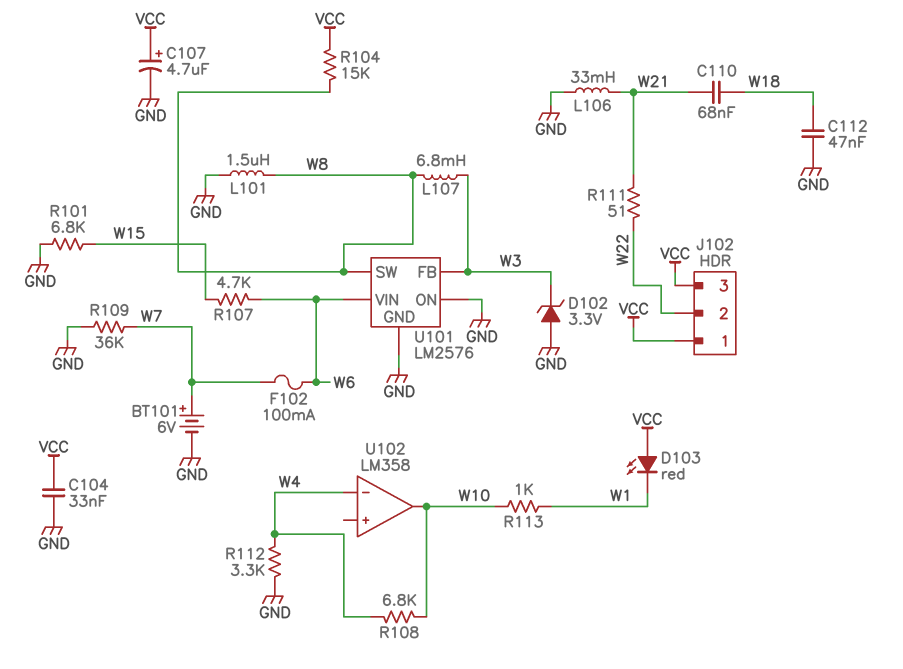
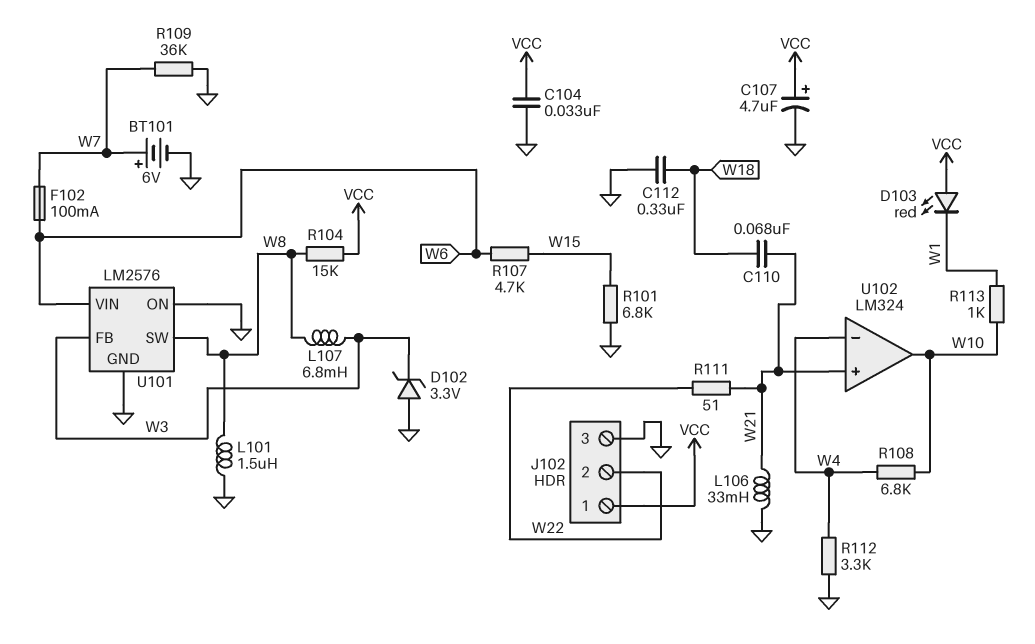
C112: 47nF (GND, W18) -> 330nF (GND, W18)
J102 pin 3: VCC -> GND
U102: LM358 -> LM324
U102 pin in+: none -> W21

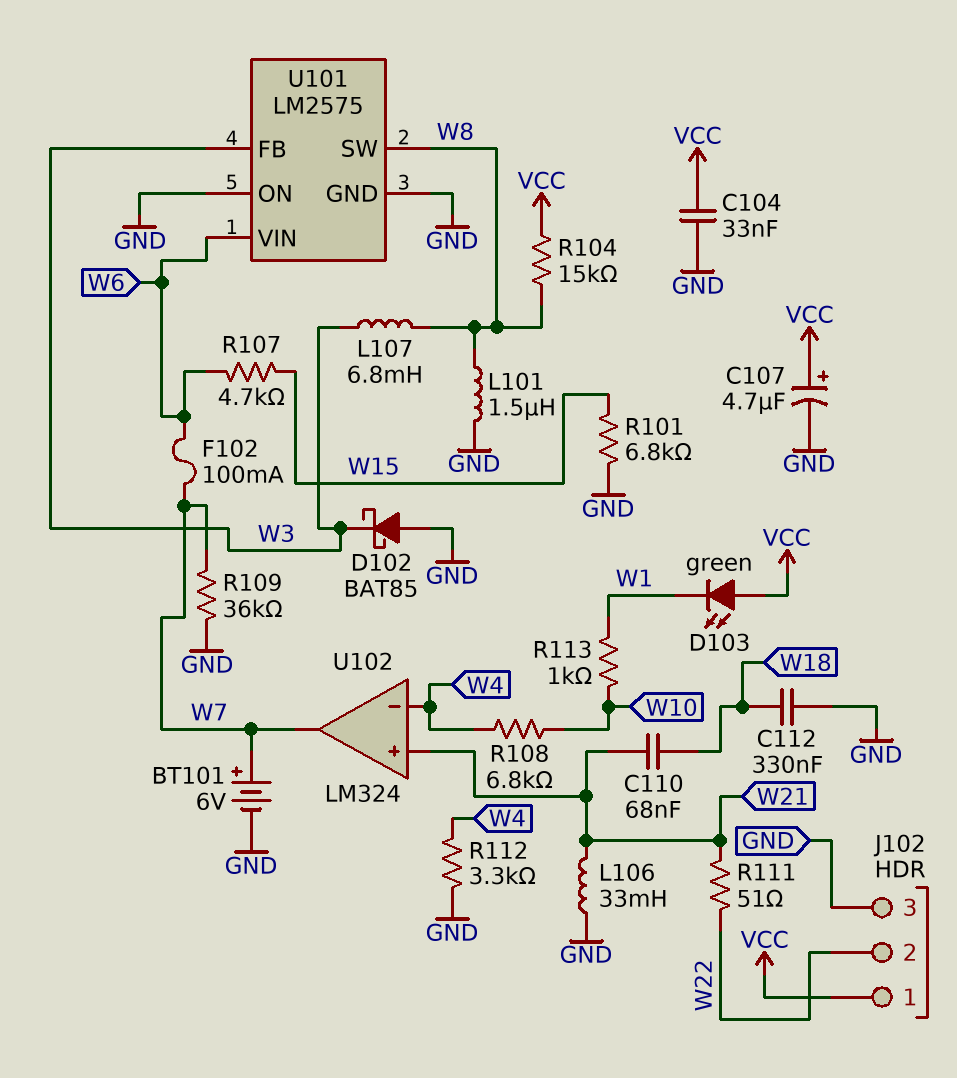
D102: zener 3.3V (A GND, K W3) -> schottky BAT85 (A GND, K W3)
D103: LED red (A VCC, K W1) -> LED green (A VCC, K W1)
U101: LM2576 -> LM2575
U102 pin out: W10 -> W7

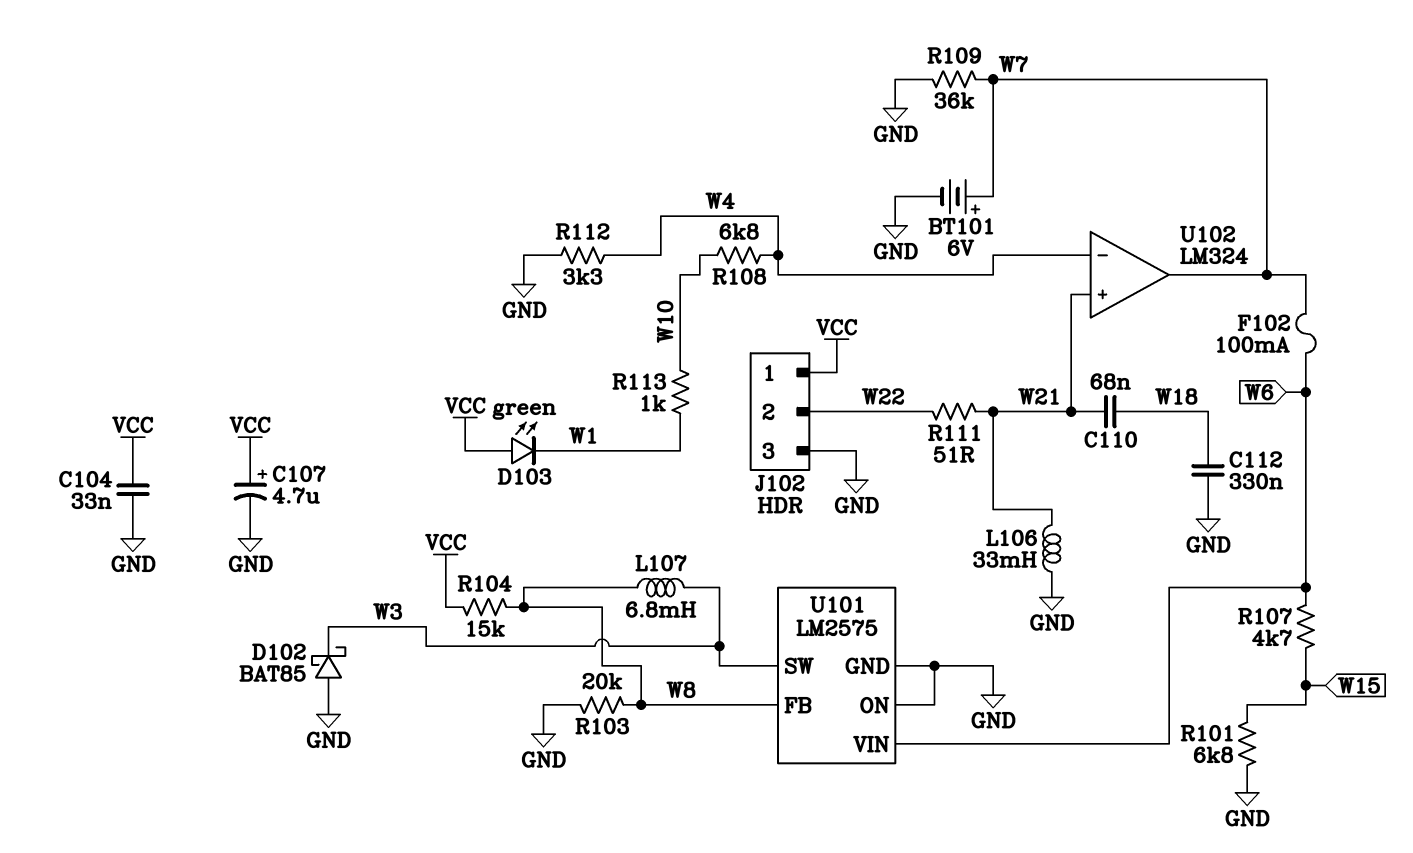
L101: 1.5uH (GND, W8) -> none
R103: none -> 20k (GND, W8)
U101 pin FB: W3 -> W8
U101 pin SW: W8 -> W3

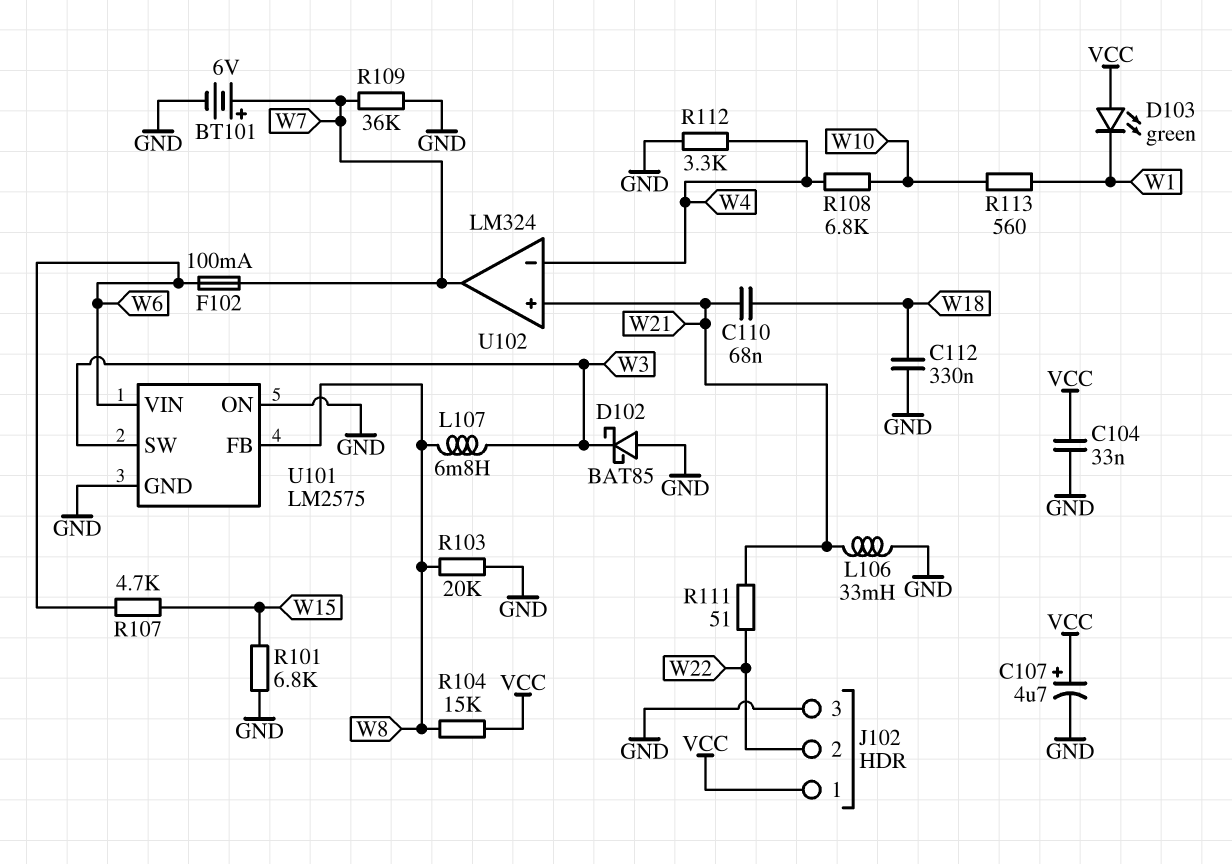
R113: 1k (W1, W10) -> 560 (W1, W10)

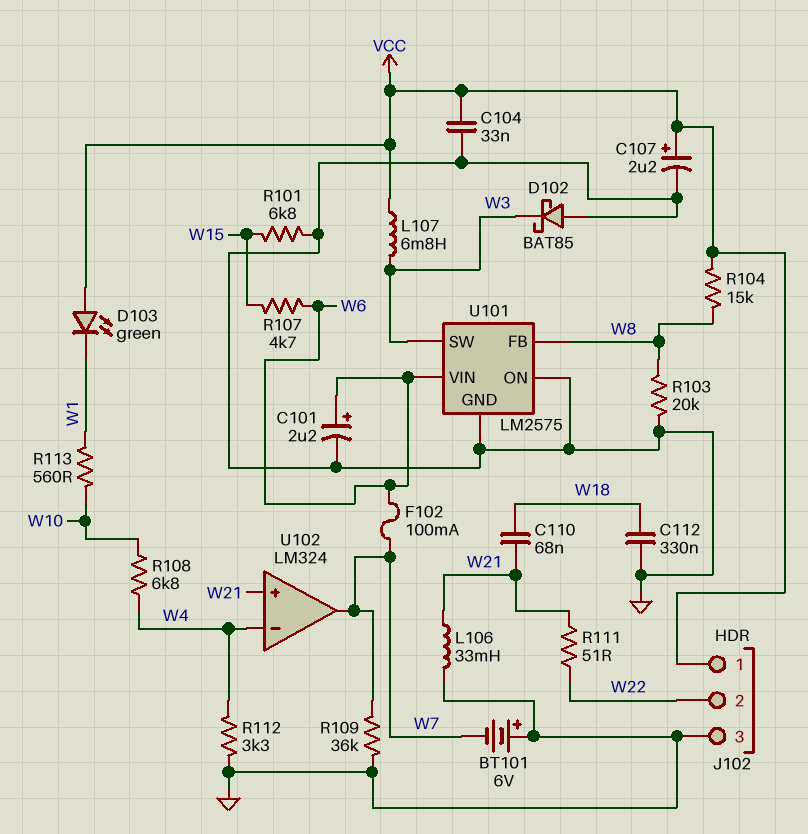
BT101: 6V (plus W7, minus GND) -> 6V (plus GND, minus W7)
C101: none -> 2.2uF (plus W6, minus GND)
C107: 4.7uF (plus VCC, minus GND) -> 2.2uF (plus VCC, minus GND)
L107: 6.8mH (W3, W8) -> 6.8mH (VCC, W3)

